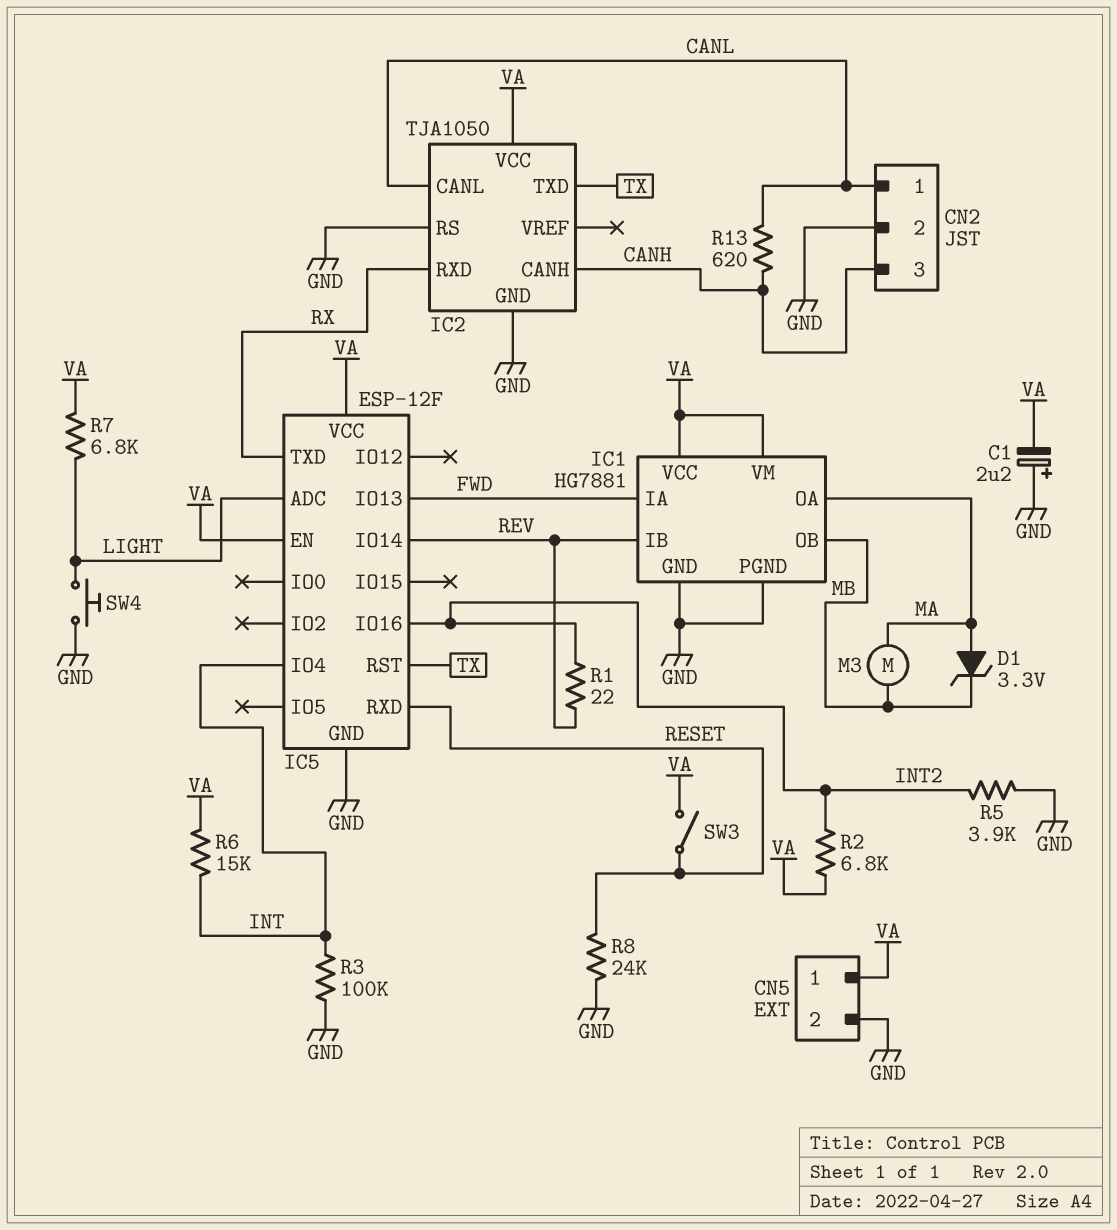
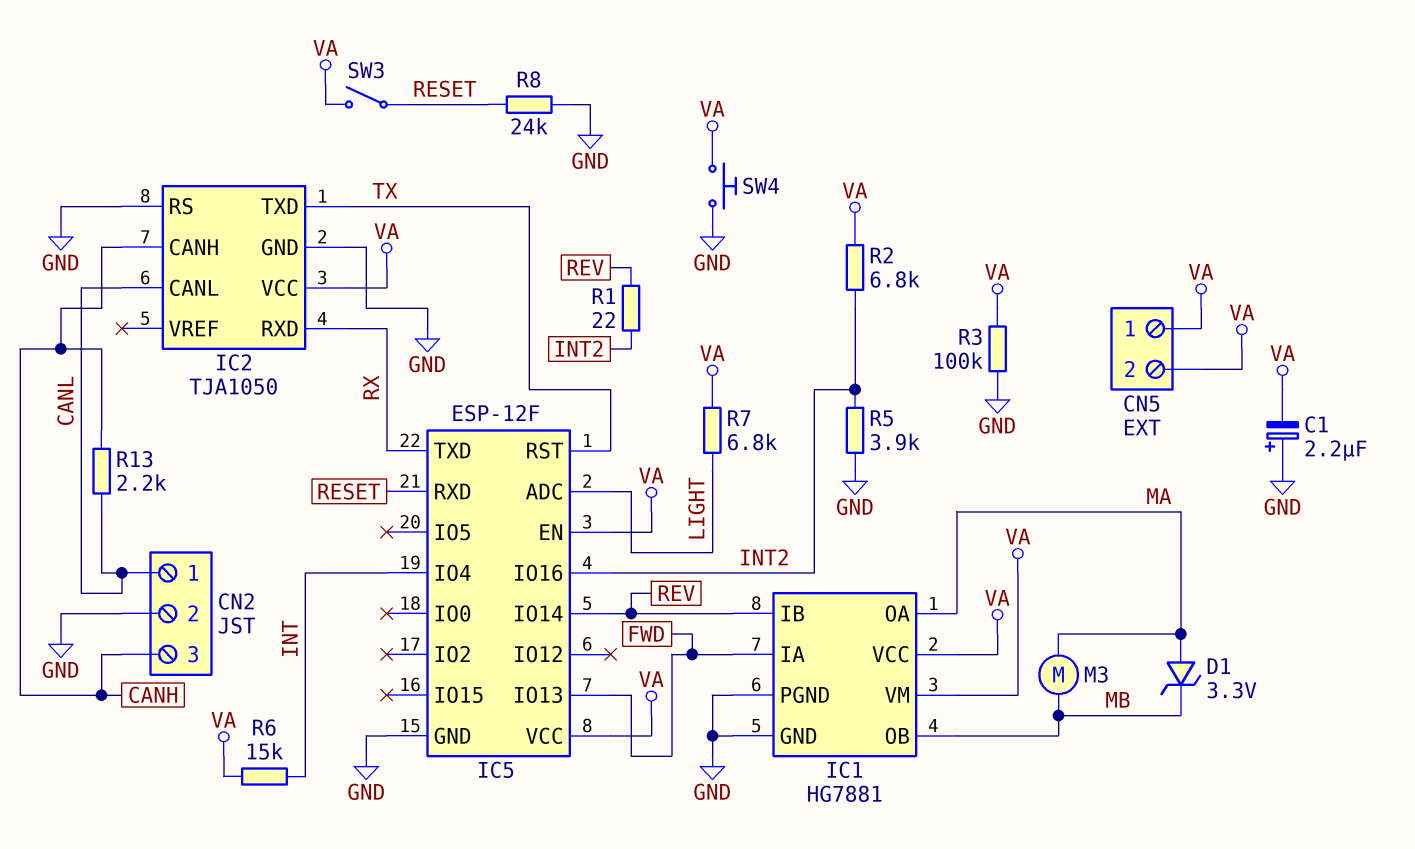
CN5 pin 2: GND -> VA
R3: 100k (GND, INT) -> 100k (GND, VA)
R13: 620 (CANH, CANL) -> 2.2k (CANH, CANL)
SW4: button (GND, LIGHT) -> button (GND, VA)

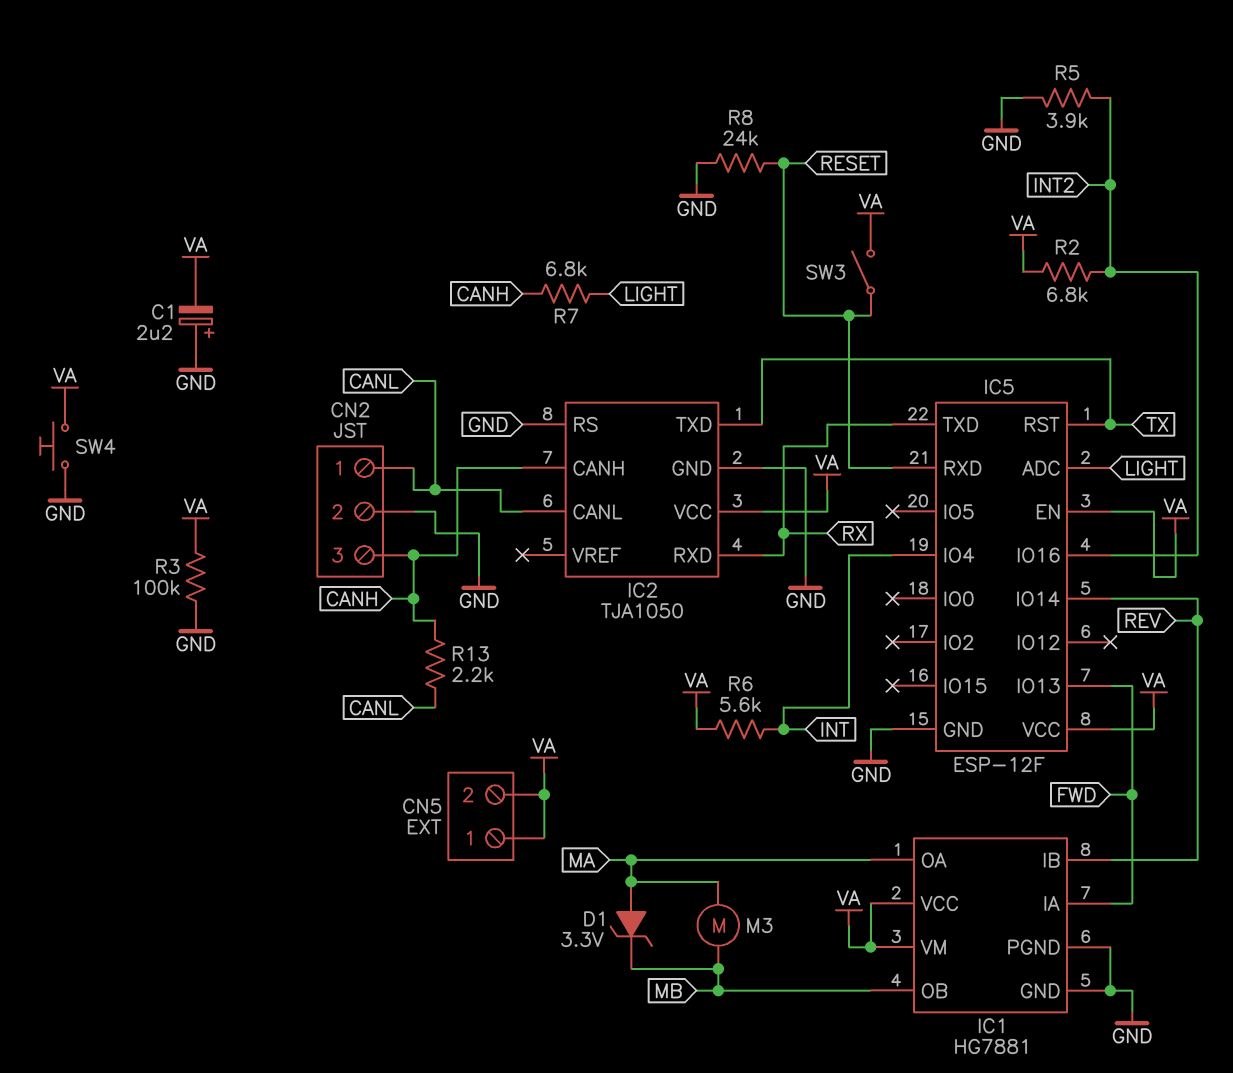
R1: 22 (INT2, REV) -> none
R6: 15k (INT, VA) -> 5.6k (INT, VA)
R7: 6.8k (LIGHT, VA) -> 6.8k (CANH, LIGHT)

